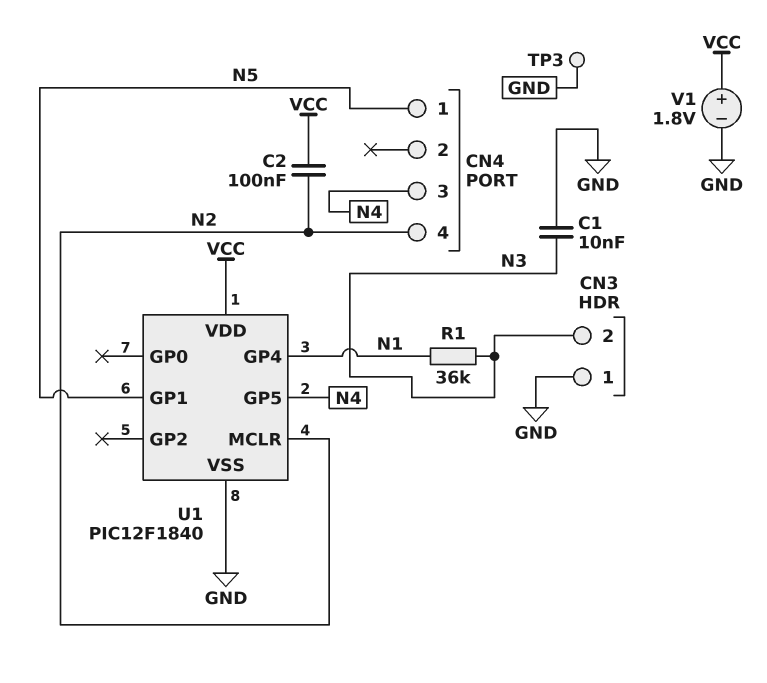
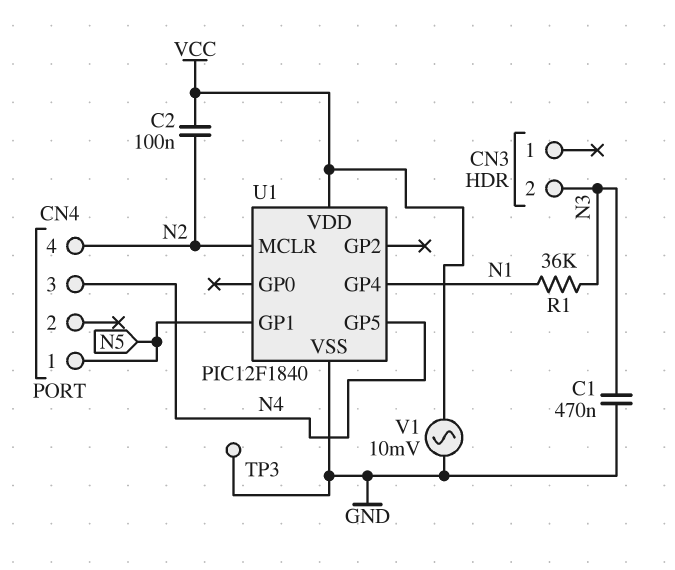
C1: 10nF (GND, N3) -> 470nF (GND, N3)
CN3 pin 1: GND -> none
V1: 1.8V (plus VCC, minus GND) -> AC 10mV (GND, VCC)

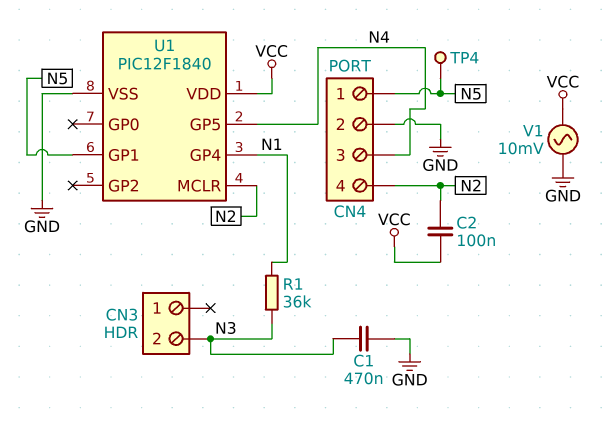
CN4 pin 2: none -> GND
TP3: test point (GND) -> none
TP4: none -> test point (N5)

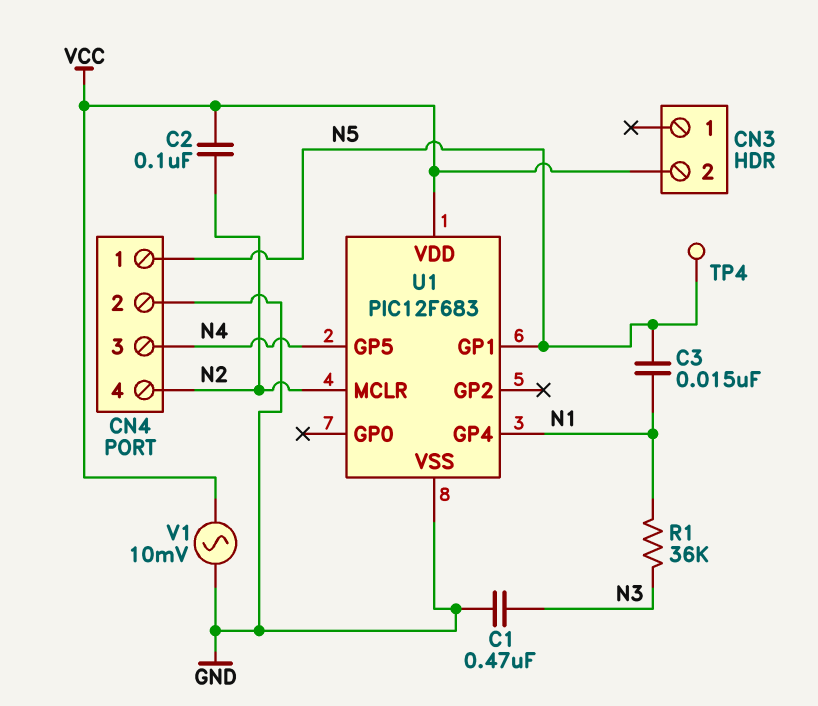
C3: none -> 15nF (N1, N5)
CN3 pin 2: N3 -> VCC
U1: PIC12F1840 -> PIC12F683

